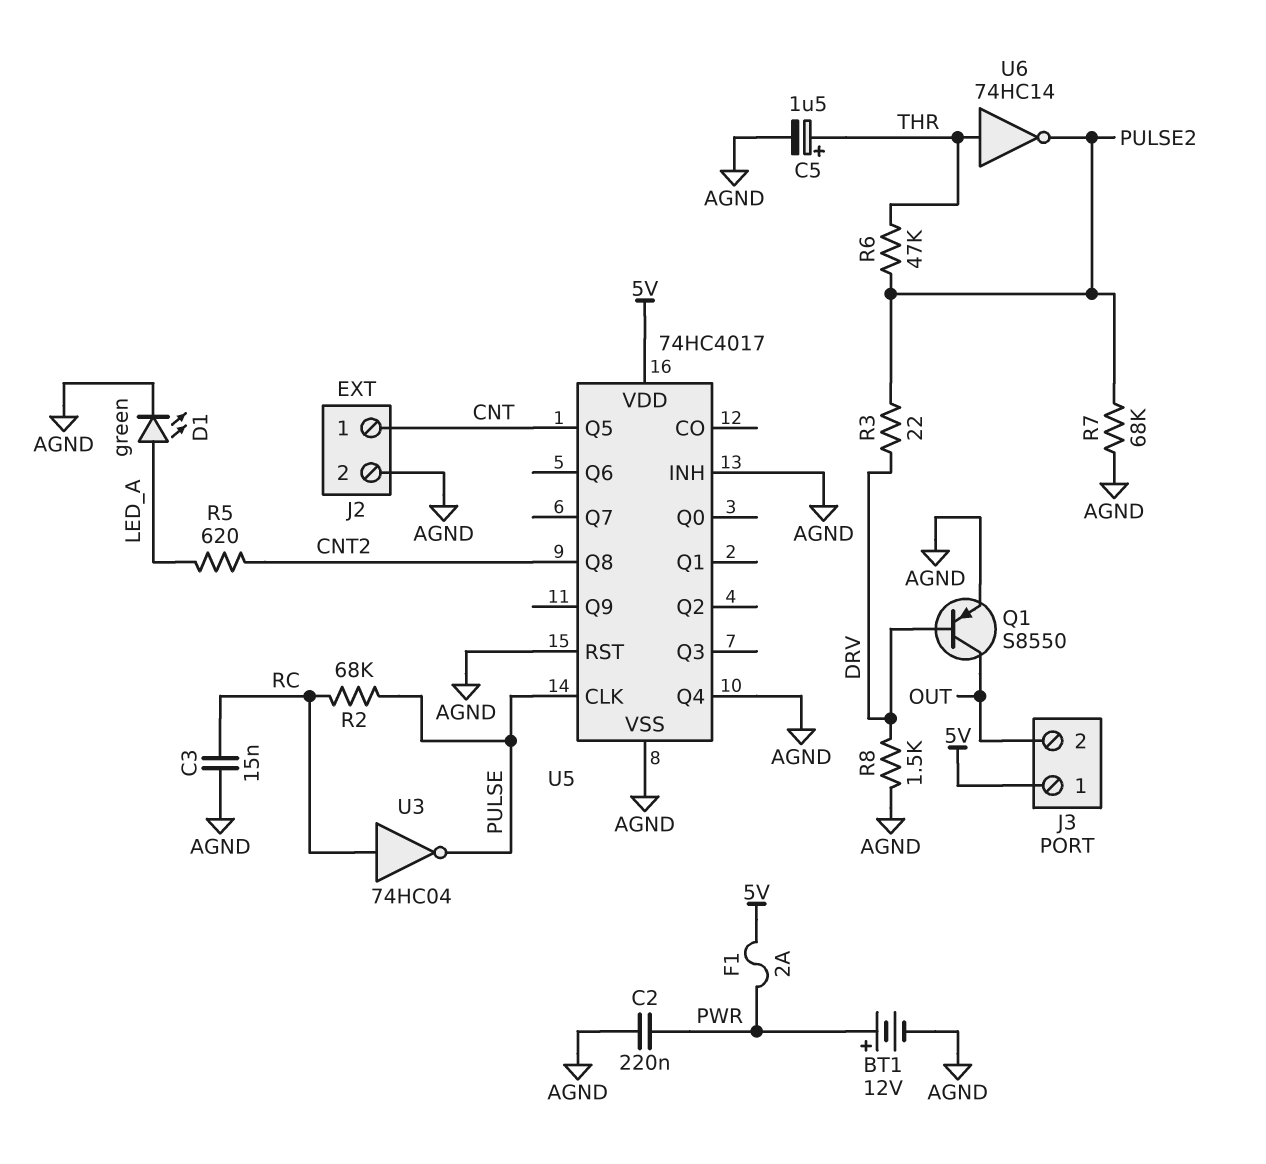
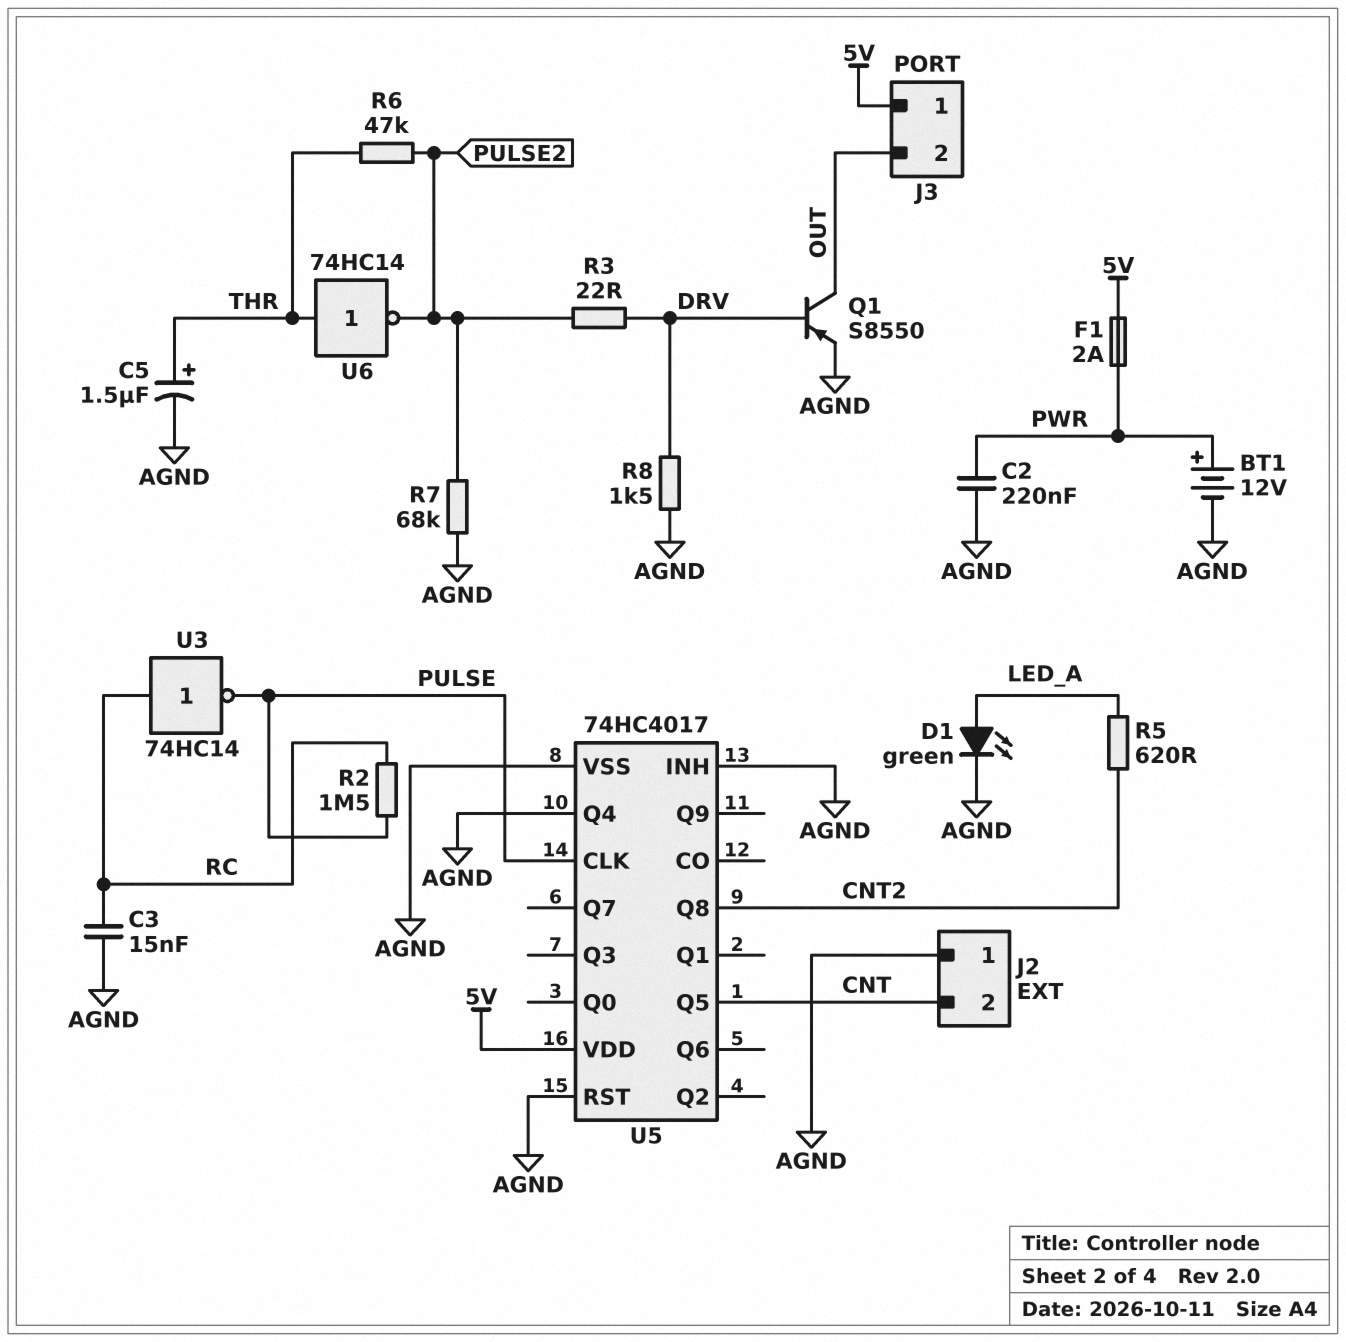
J2 pin 1: CNT -> AGND
J2 pin 2: AGND -> CNT
R2: 68k (PULSE, RC) -> 1.5M (PULSE, RC)
U3: NOT 74HC04 (in RC, out PULSE) -> NOT 74HC14 (in RC, out PULSE)

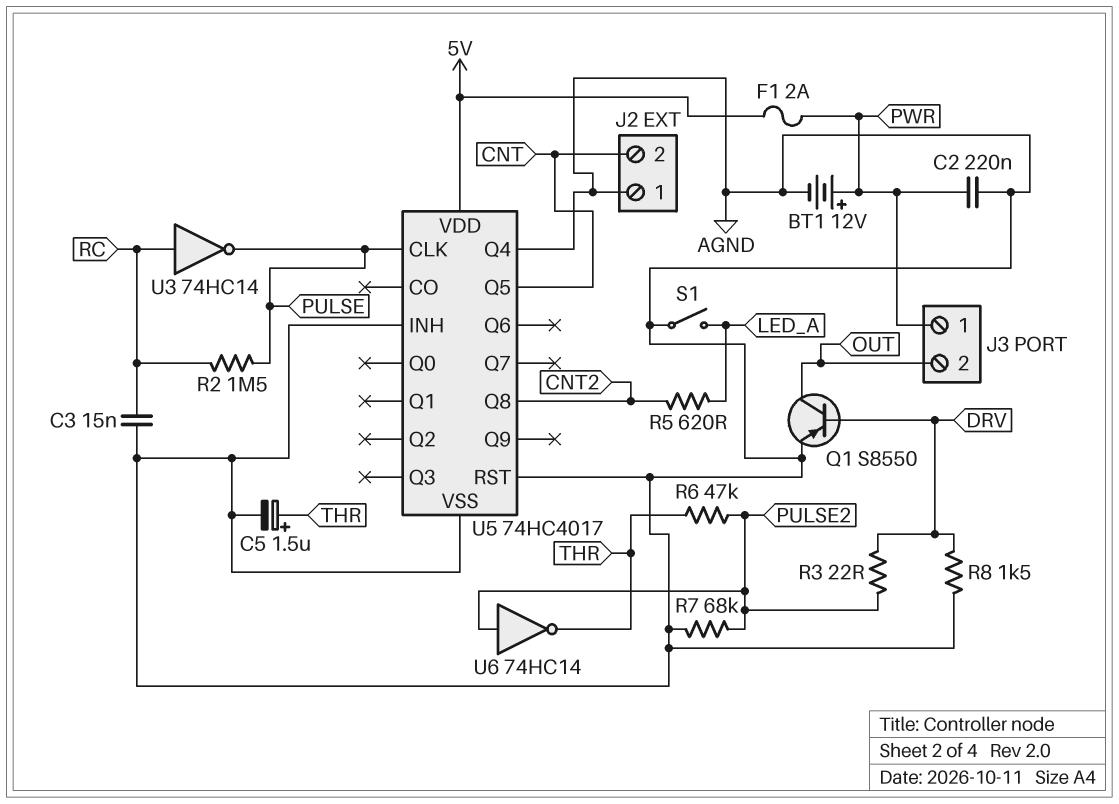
D1: LED green (A LED_A, K AGND) -> none
J3 pin 1: 5V -> PWR
S1: none -> switch (AGND, LED_A)
U6: NOT 74HC14 (in THR, out PULSE2) -> NOT 74HC14 (in PULSE2, out THR)

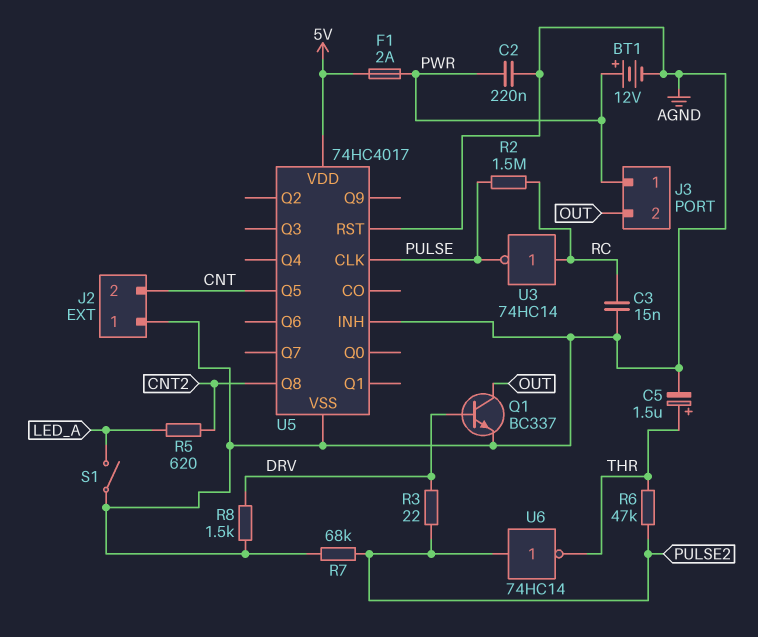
Q1: PNP S8550 (B DRV, C OUT, E AGND) -> NPN BC337 (B DRV, C OUT, E AGND)
U5 pin Q4: AGND -> none

